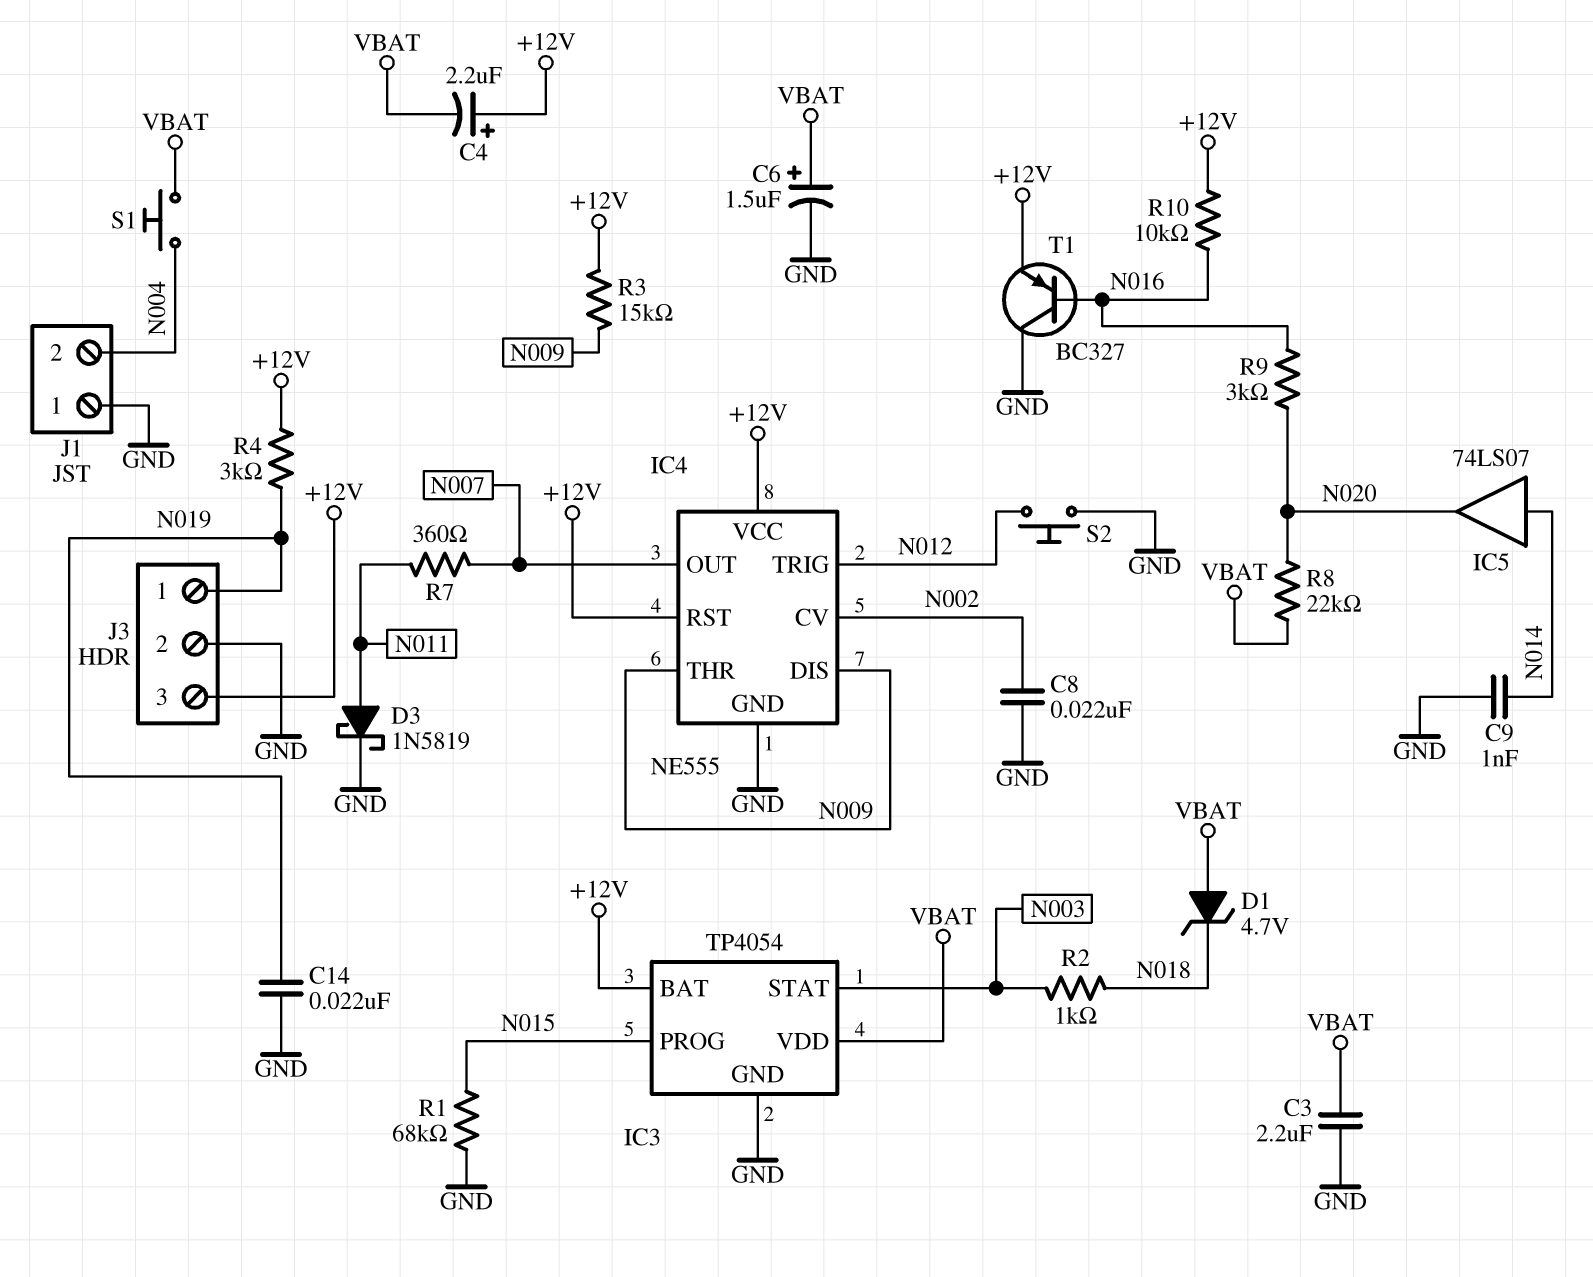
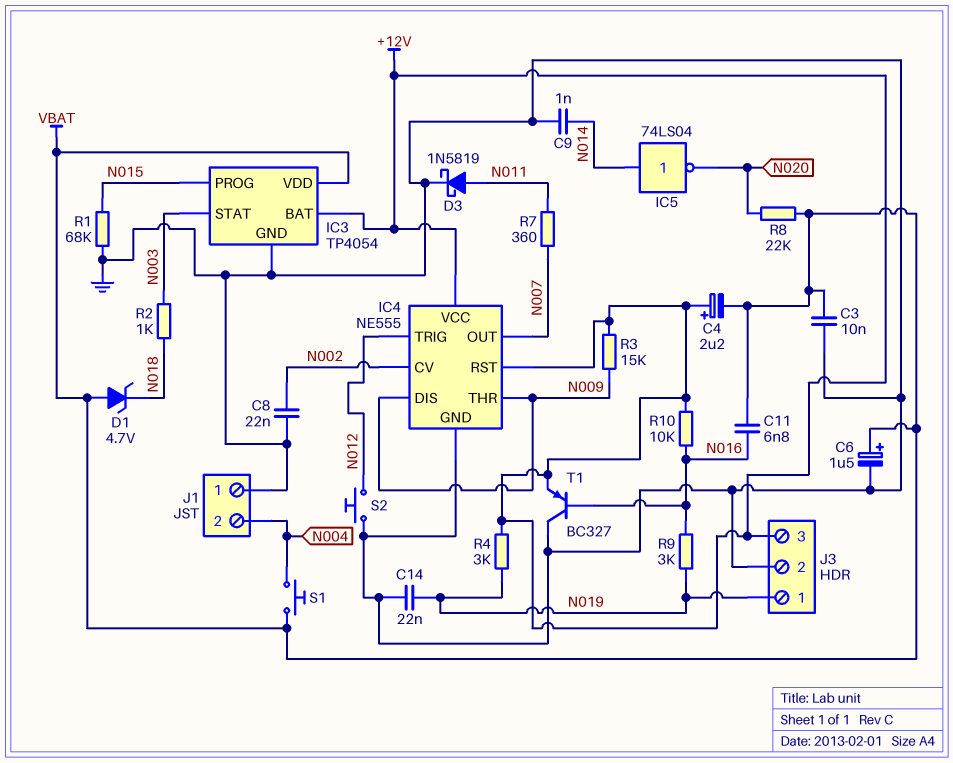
C3: 2.2uF (GND, VBAT) -> 10nF (GND, VBAT)
C11: none -> 6.8nF (N016, VBAT)
IC5: buffer 74LS07 (in N014, out N020) -> NOT 74LS04 (in N014, out N020)
R9: 3k (N016, N020) -> 3k (N016, N019)

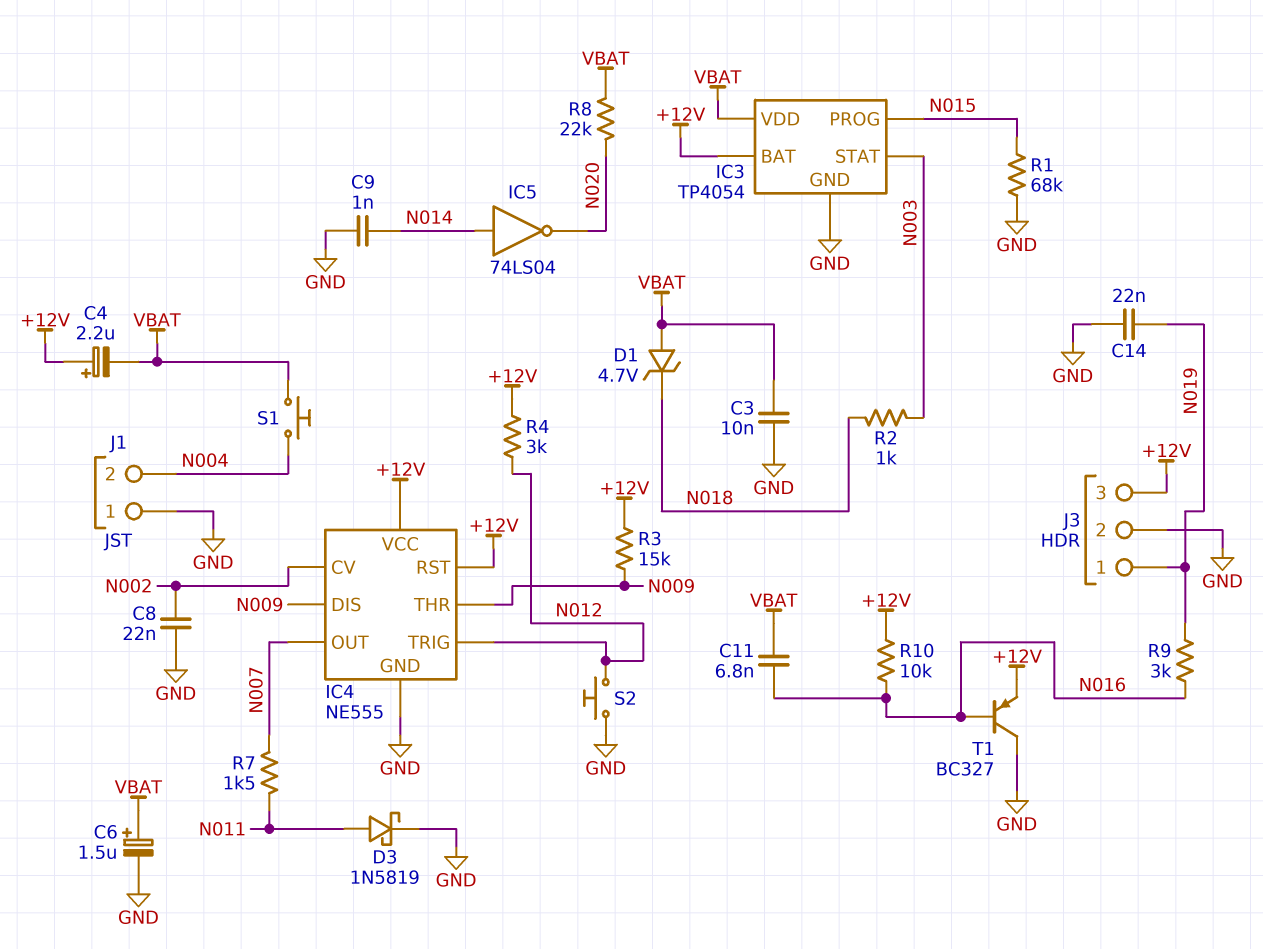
R4: 3k (+12V, N019) -> 3k (+12V, N012)
R7: 360 (N007, N011) -> 1.5k (N007, N011)

